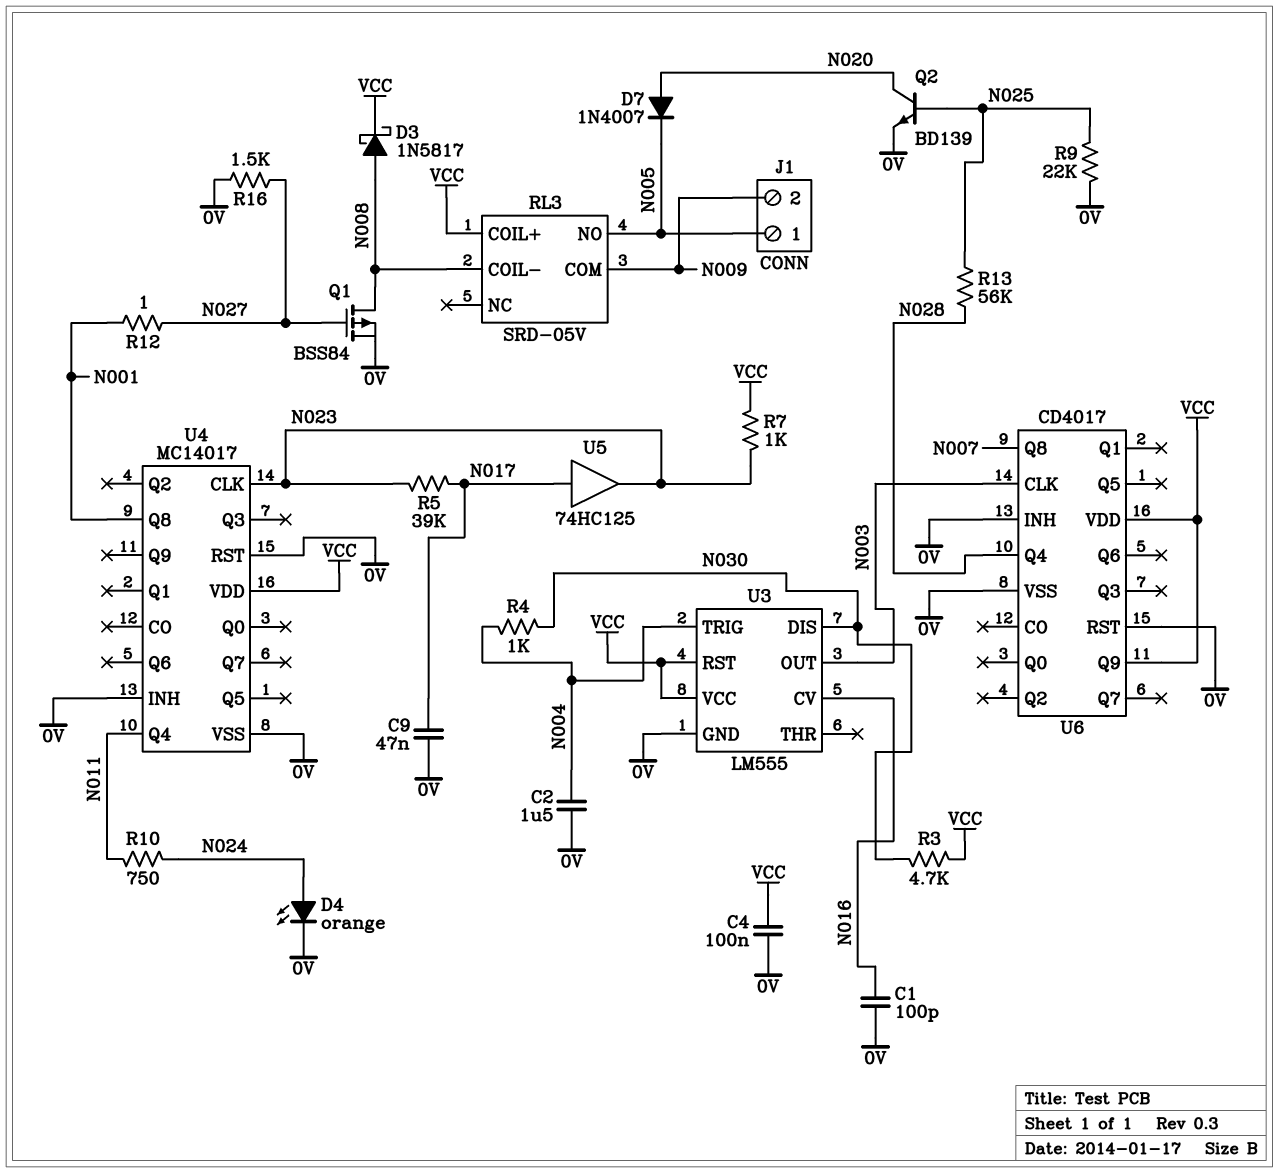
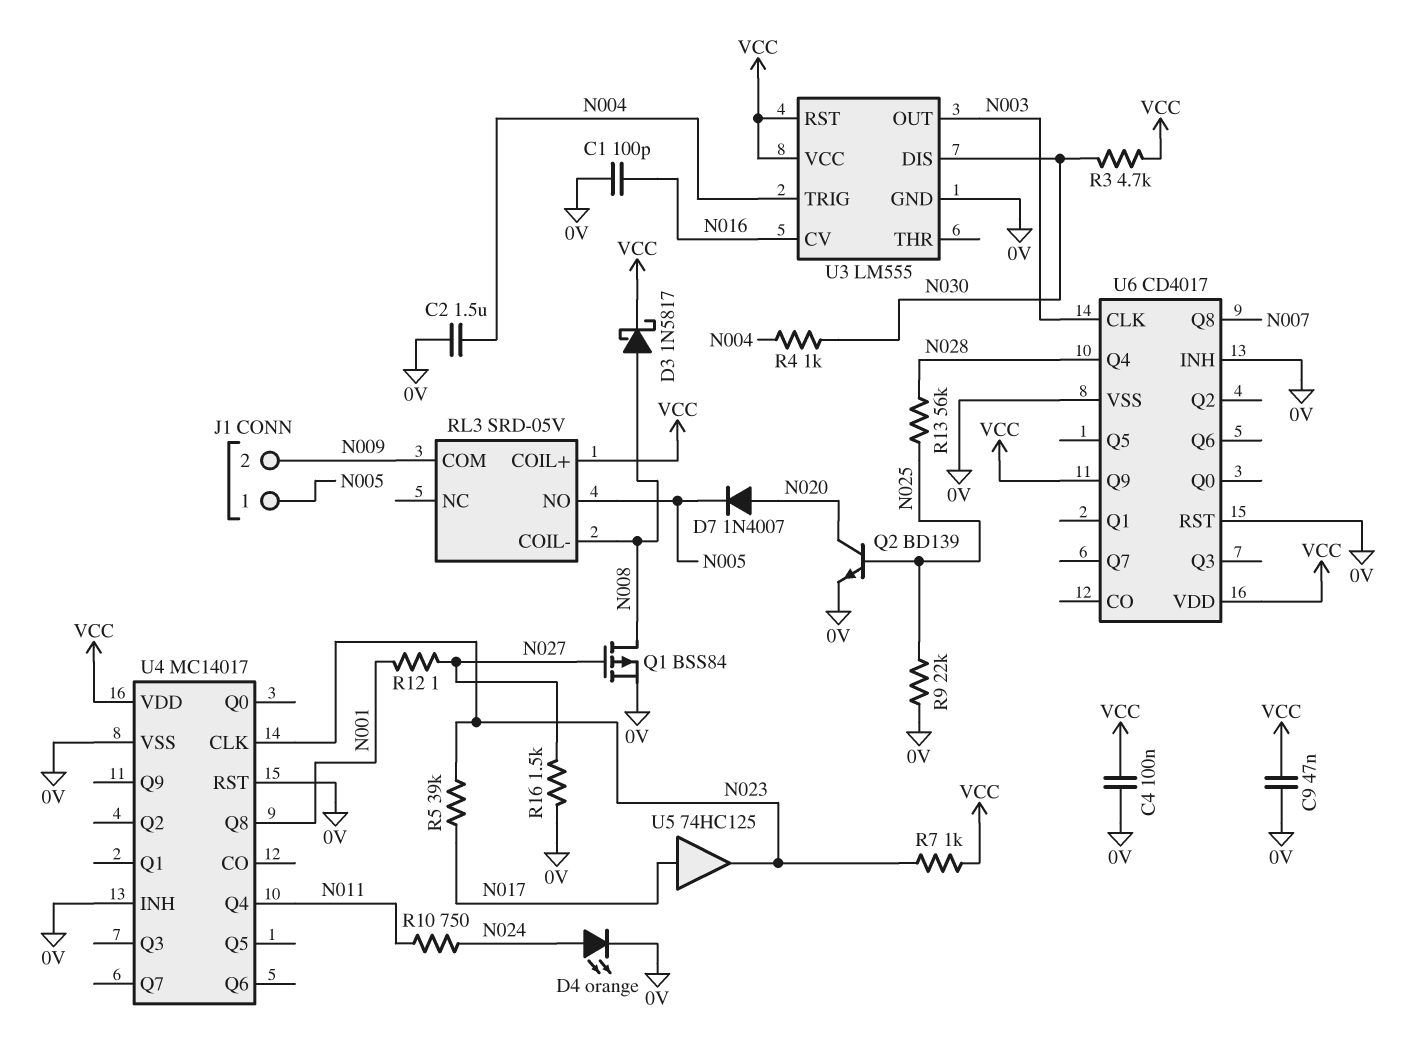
C9: 47nF (0V, N017) -> 47nF (0V, VCC)

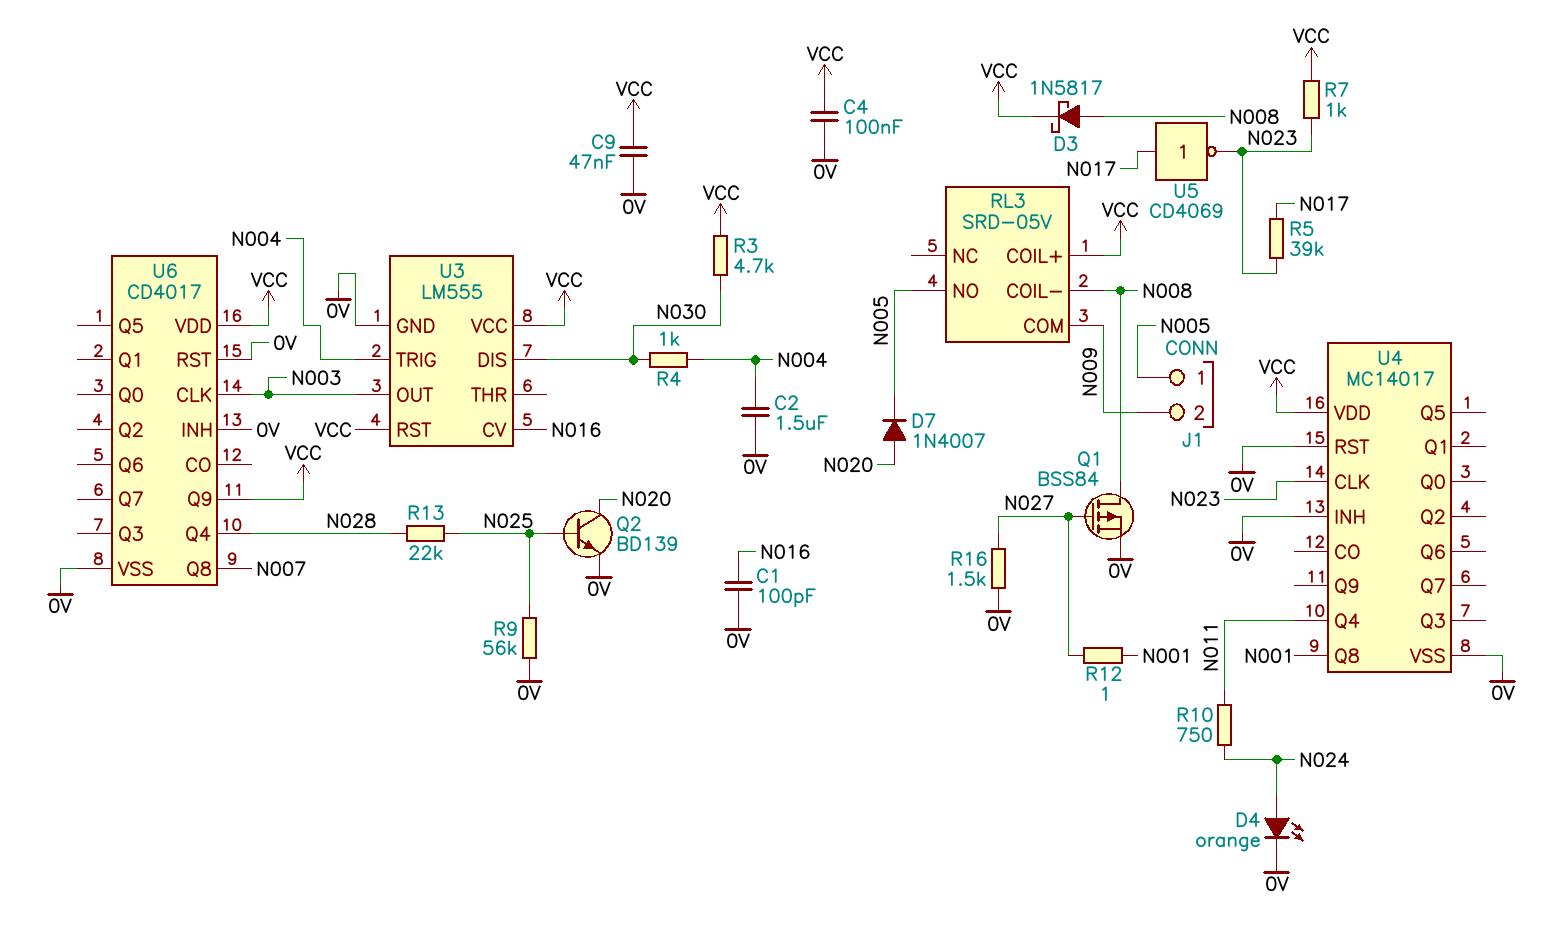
R9: 22k (0V, N025) -> 56k (0V, N025)
R13: 56k (N025, N028) -> 22k (N025, N028)
U5: buffer 74HC125 (in N017, out N023) -> NOT CD4069 (in N017, out N023)

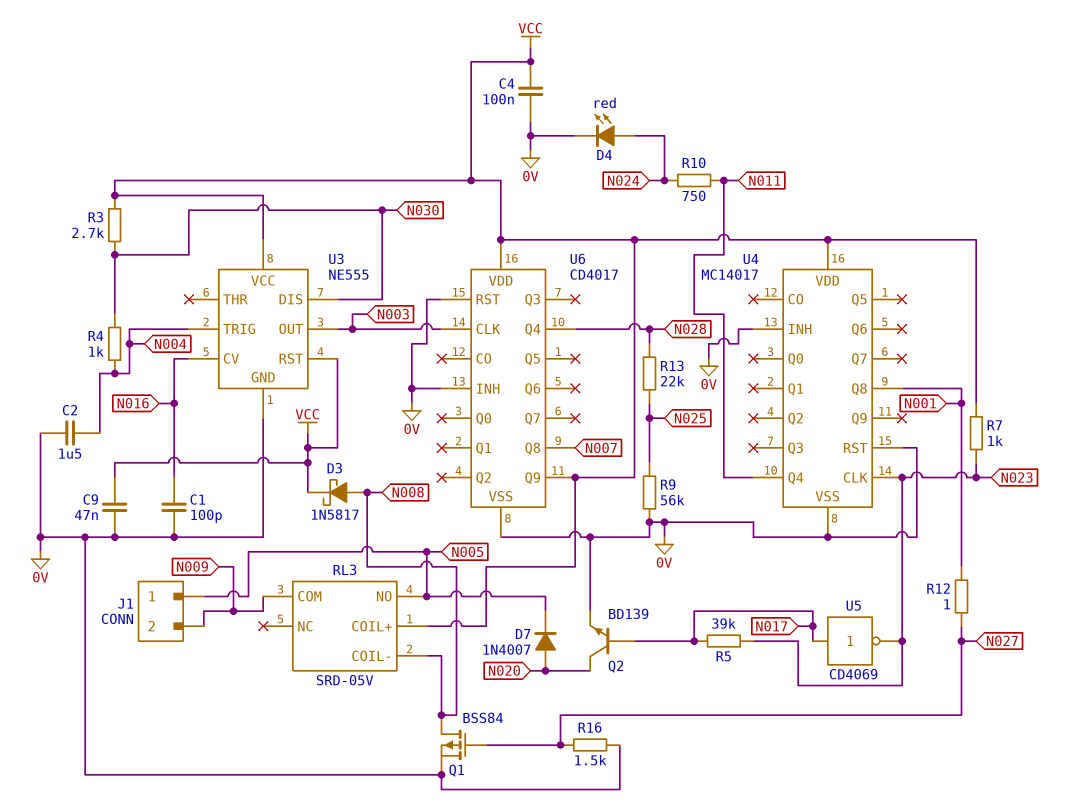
D4: LED orange (A N024, K 0V) -> LED red (A N024, K 0V)
Q2: NPN BD139 (B N025, C N020, E 0V) -> NPN BD139 (B N017, C N020, E 0V)
R3: 4.7k (N030, VCC) -> 2.7k (N030, VCC)
U3: LM555 -> NE555

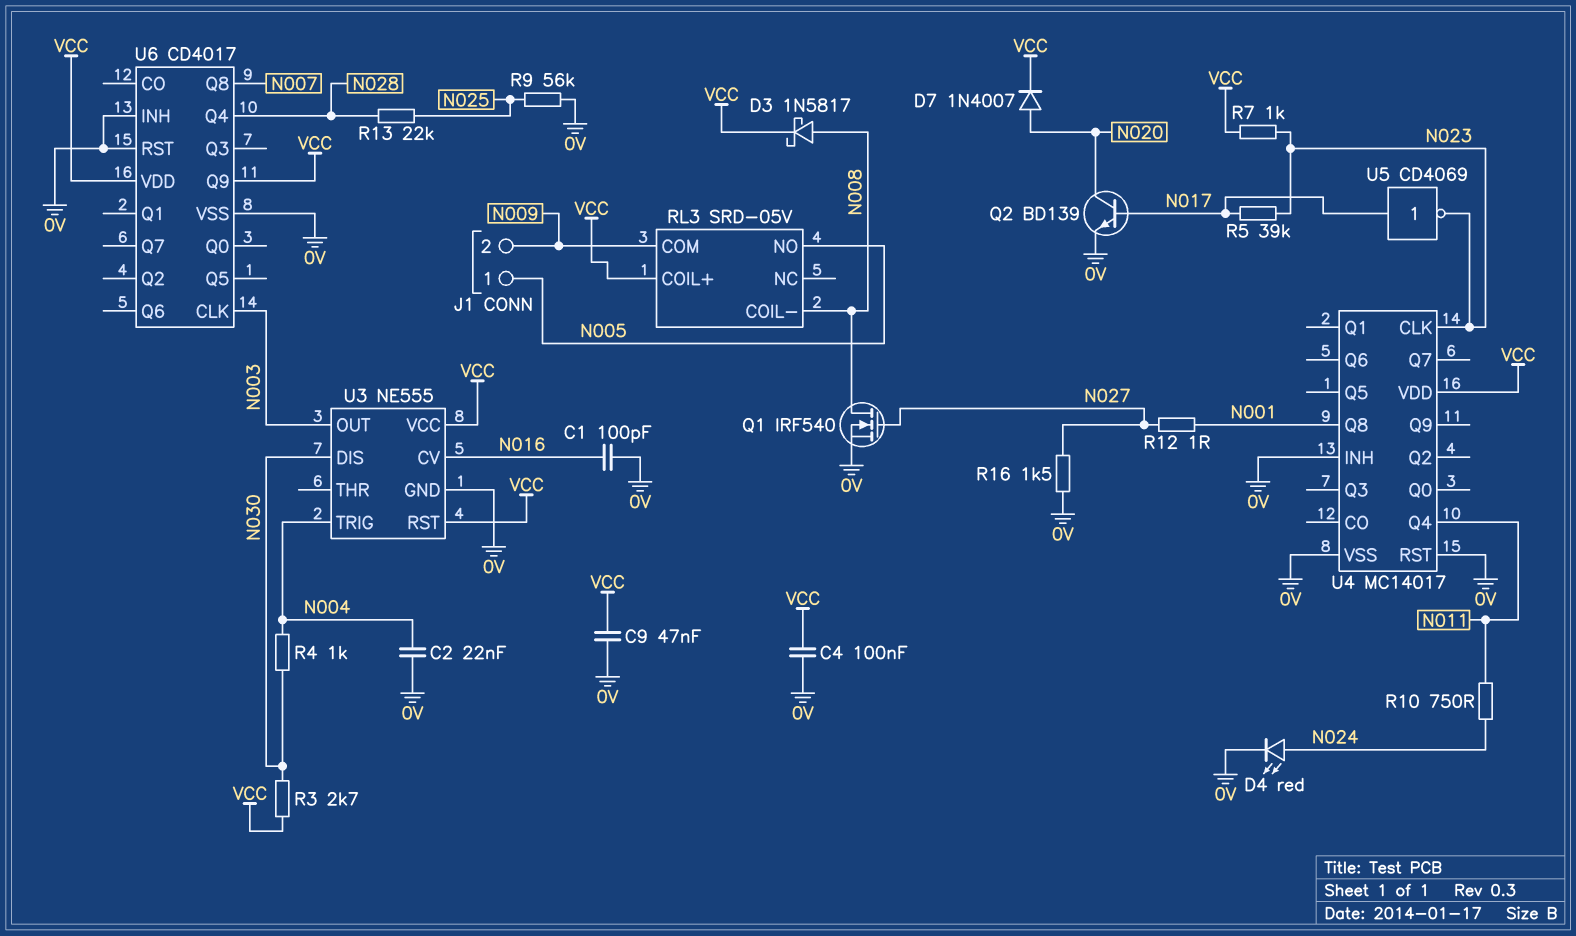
C2: 1.5uF (0V, N004) -> 22nF (0V, N004)
D7: diode 1N4007 (A N020, K N005) -> diode 1N4007 (A N020, K VCC)
Q1: PMOS BSS84 (G N027, D N008, S 0V) -> NMOS IRF540 (G N027, D N008, S 0V)

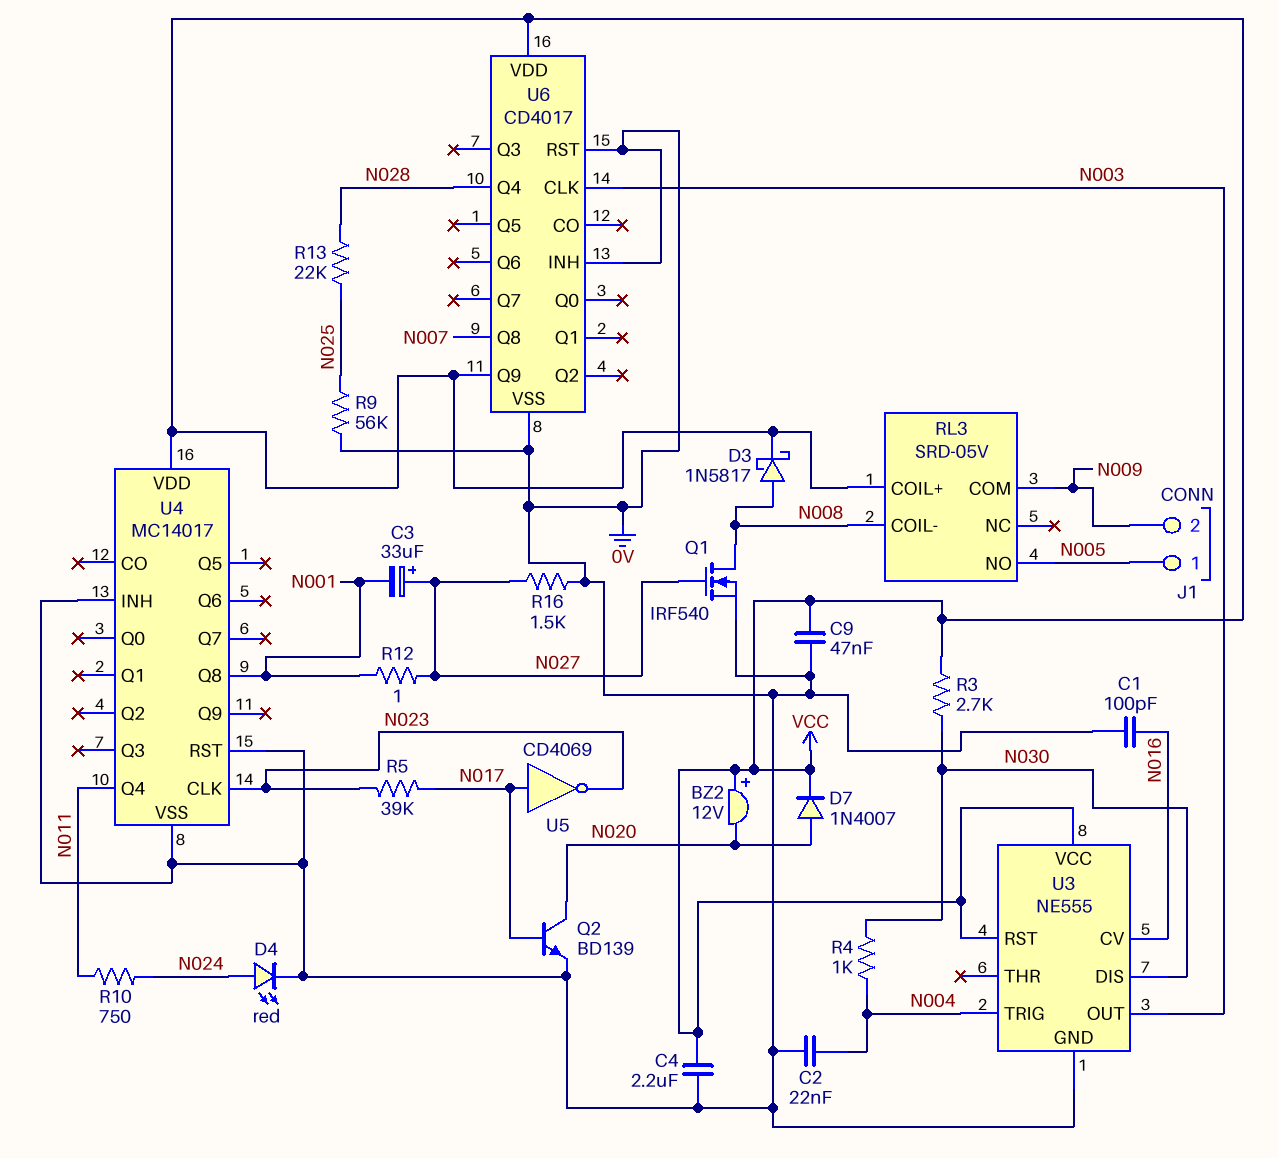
BZ2: none -> buzzer 12V (plus VCC, minus N020)
C3: none -> 33uF (plus N027, minus N001)
C4: 100nF (0V, VCC) -> 2.2uF (0V, VCC)
R7: 1k (N023, VCC) -> none

